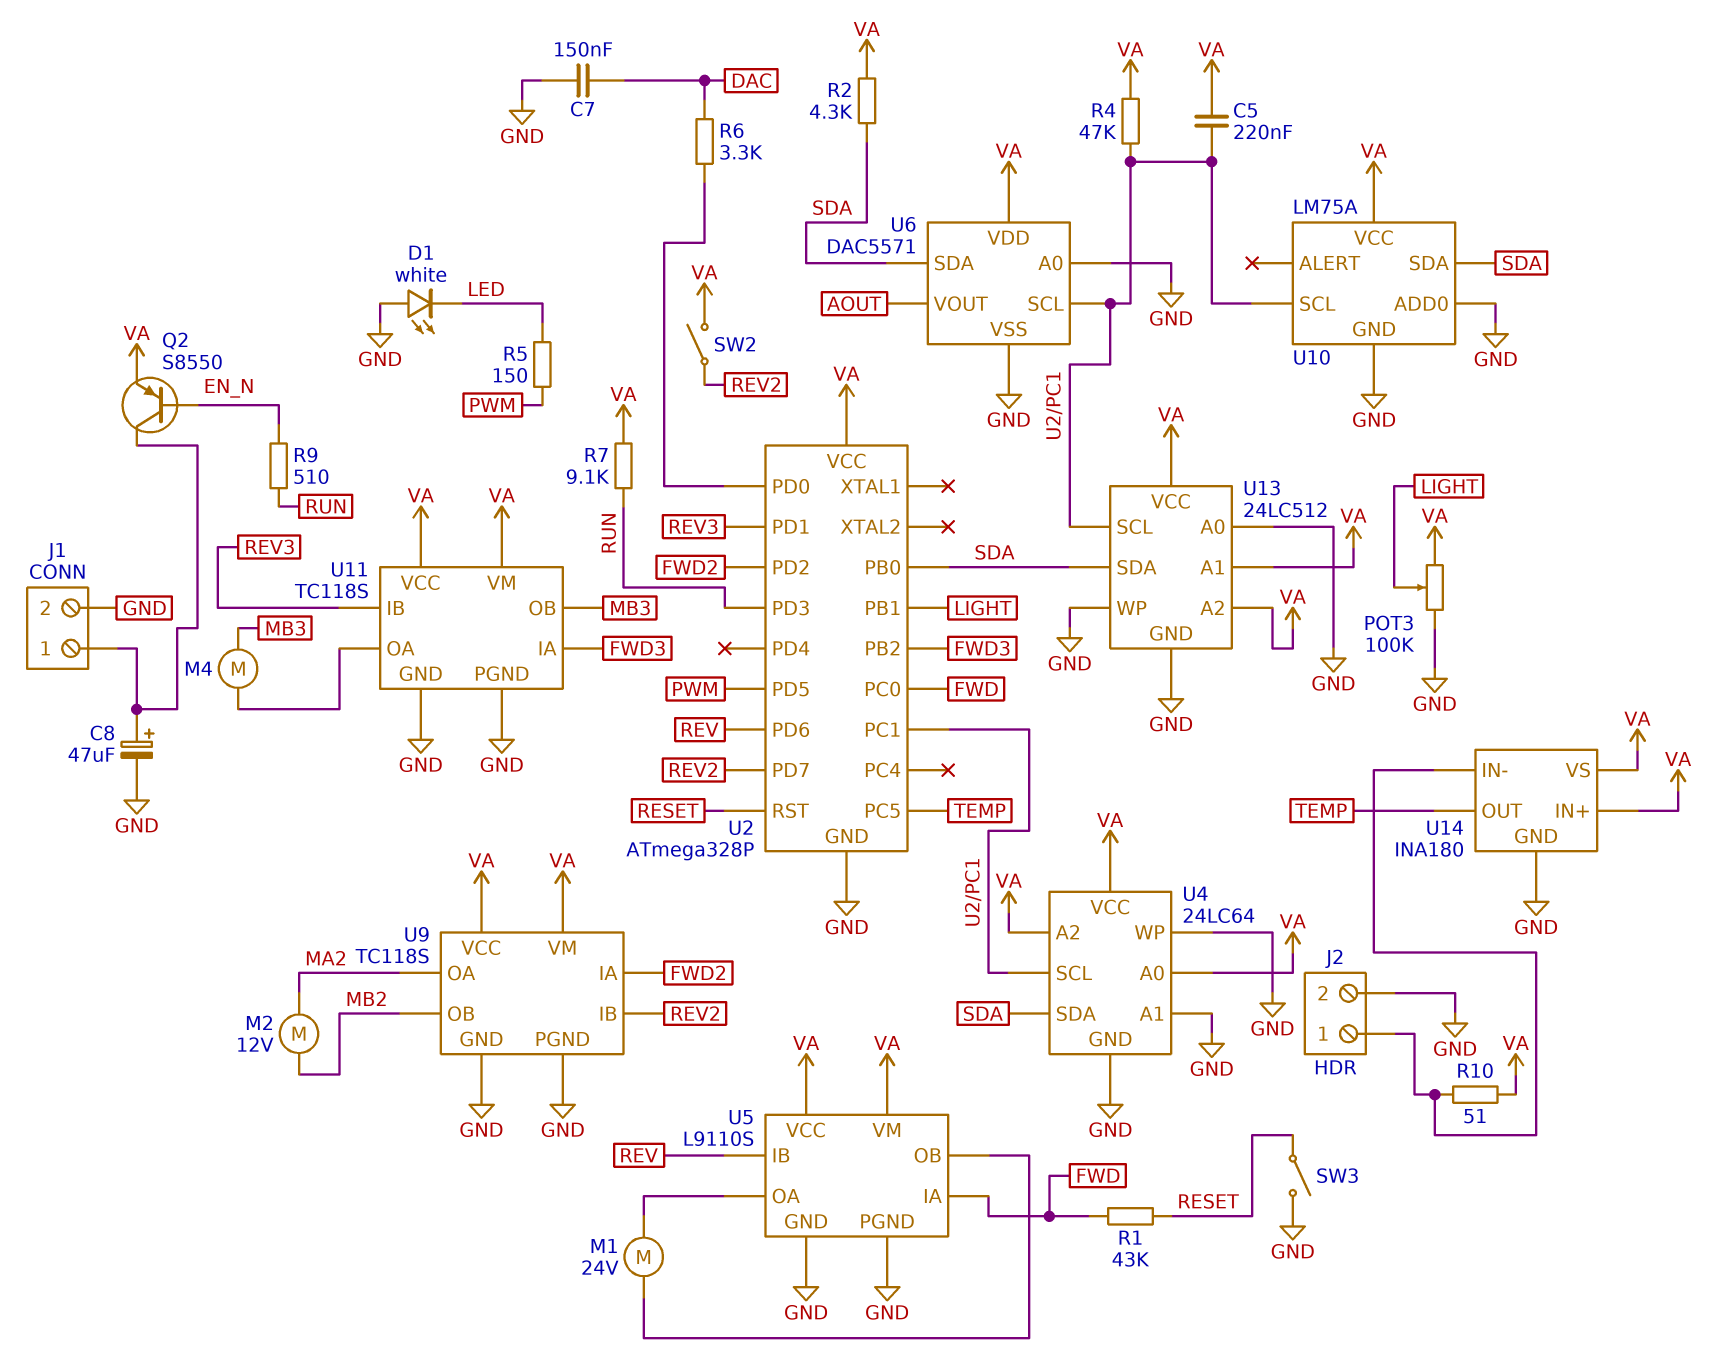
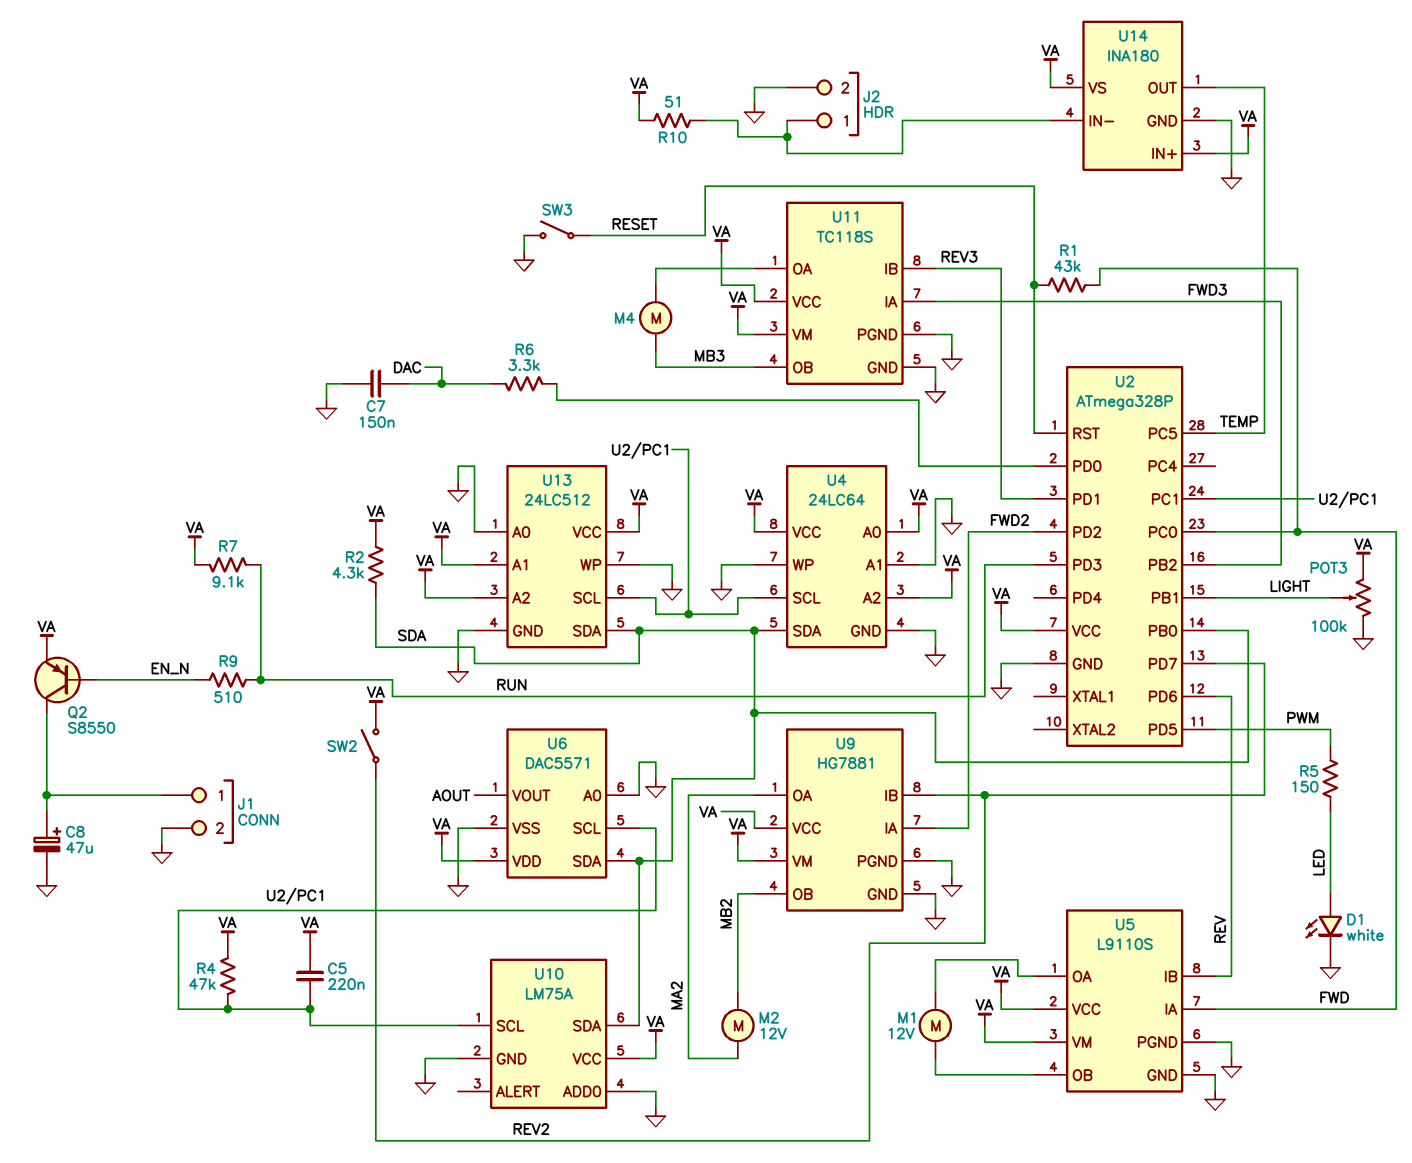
D1: LED white (A GND, K LED) -> LED white (A LED, K GND)
M1: motor 24V (U5/OA, U5/OB) -> motor 12V (U5/OA, U5/OB)
U9: TC118S -> HG7881

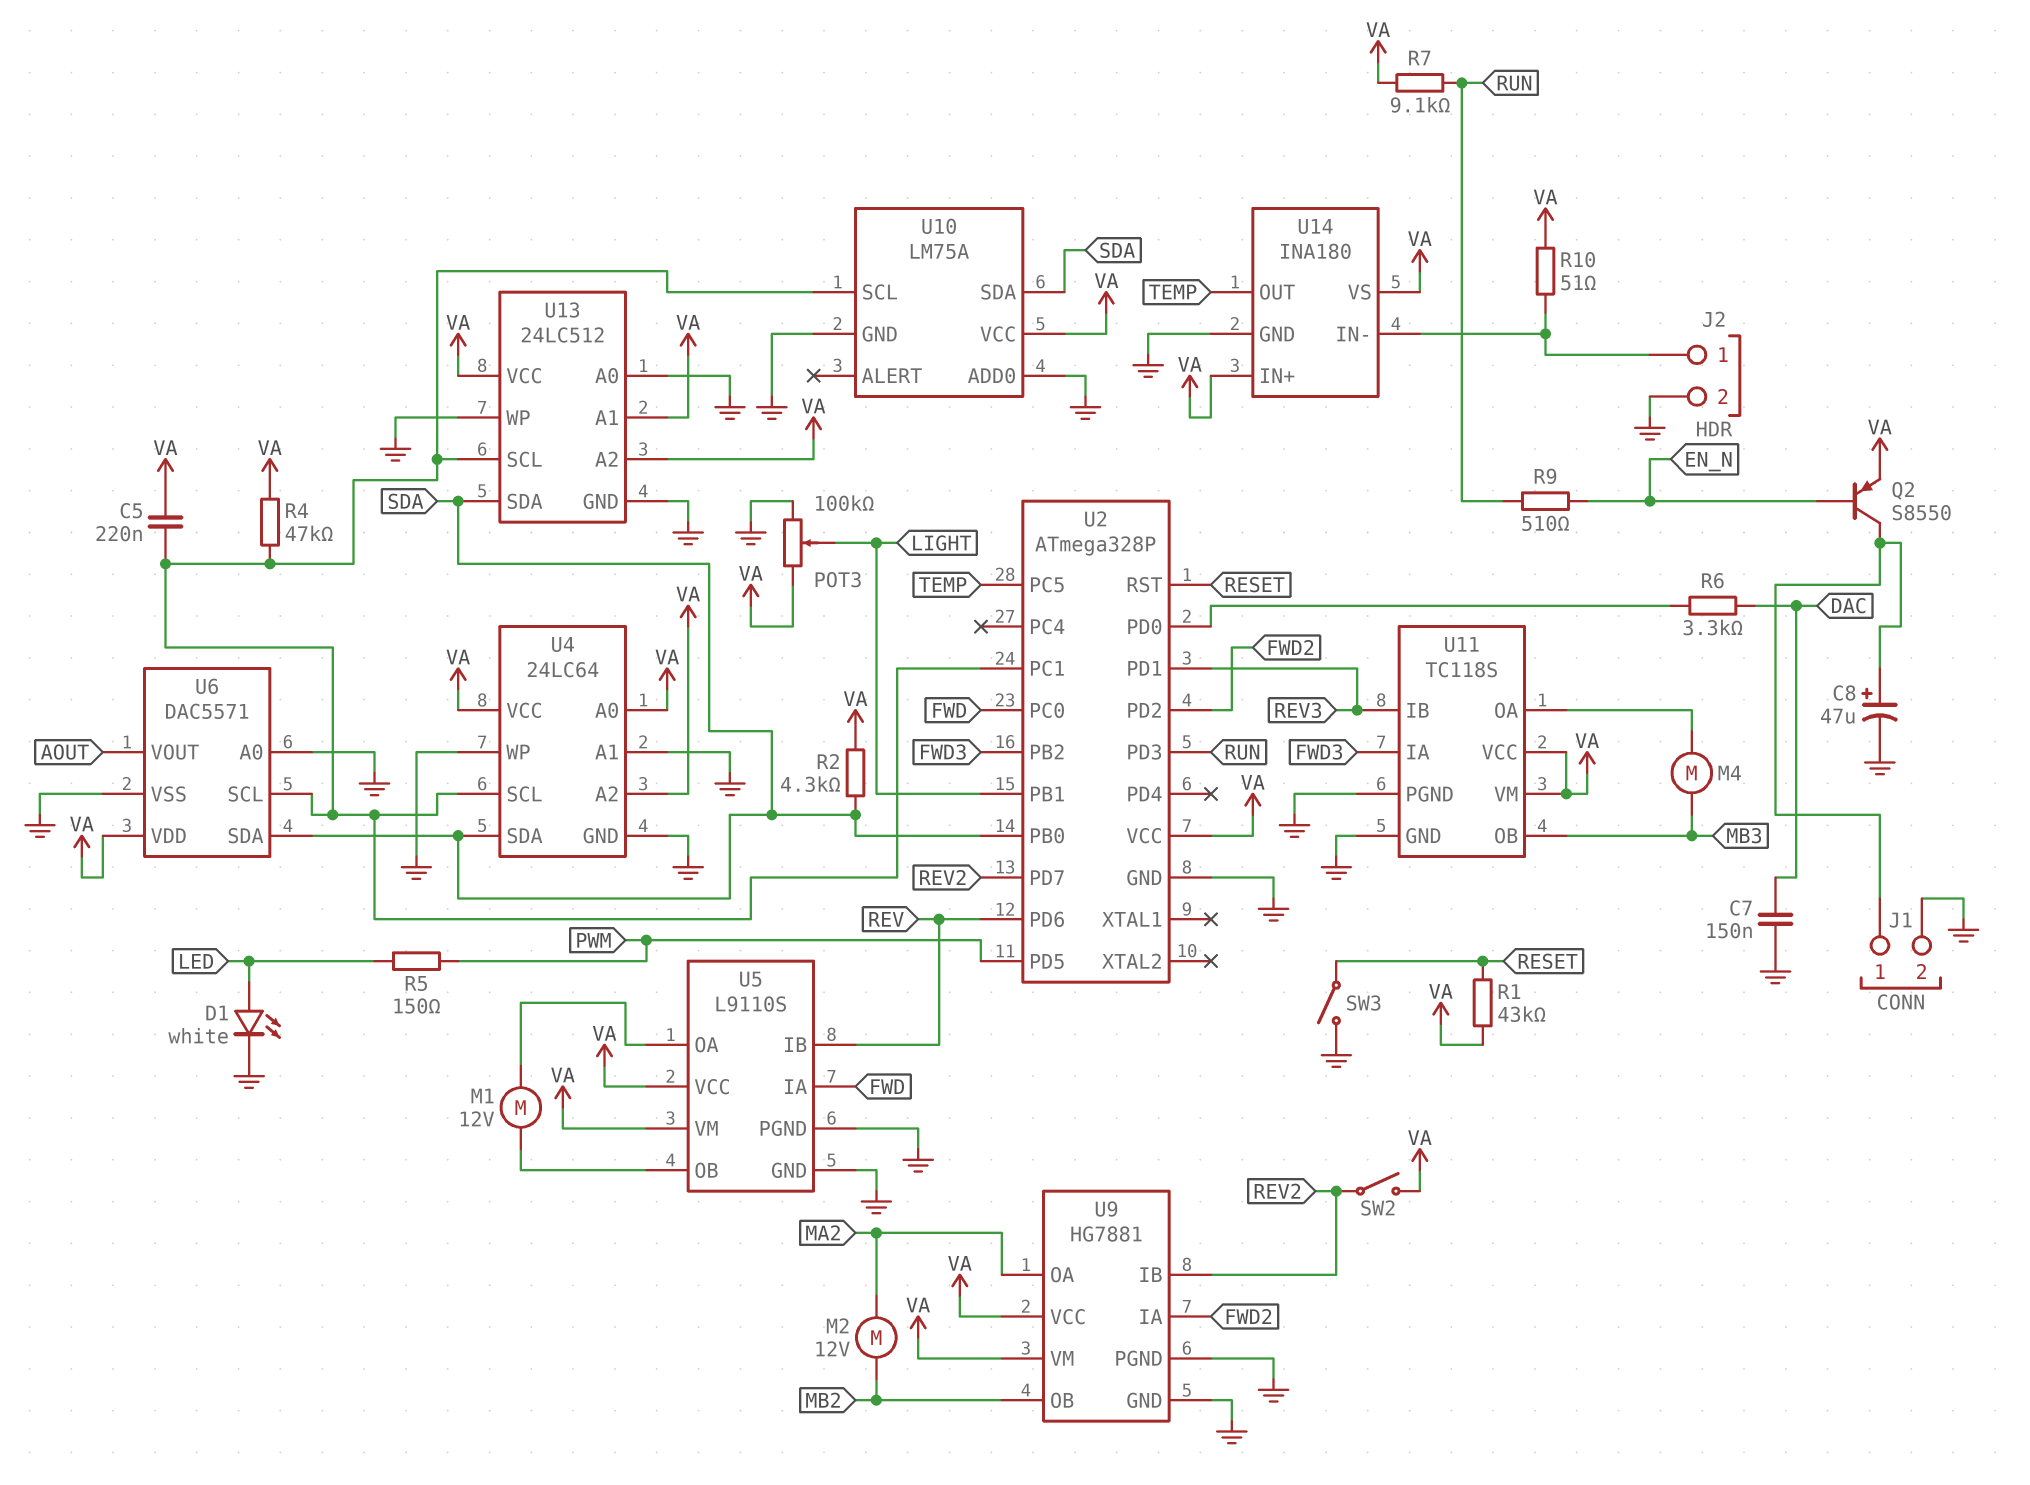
R1: 43k (FWD, RESET) -> 43k (RESET, VA)

